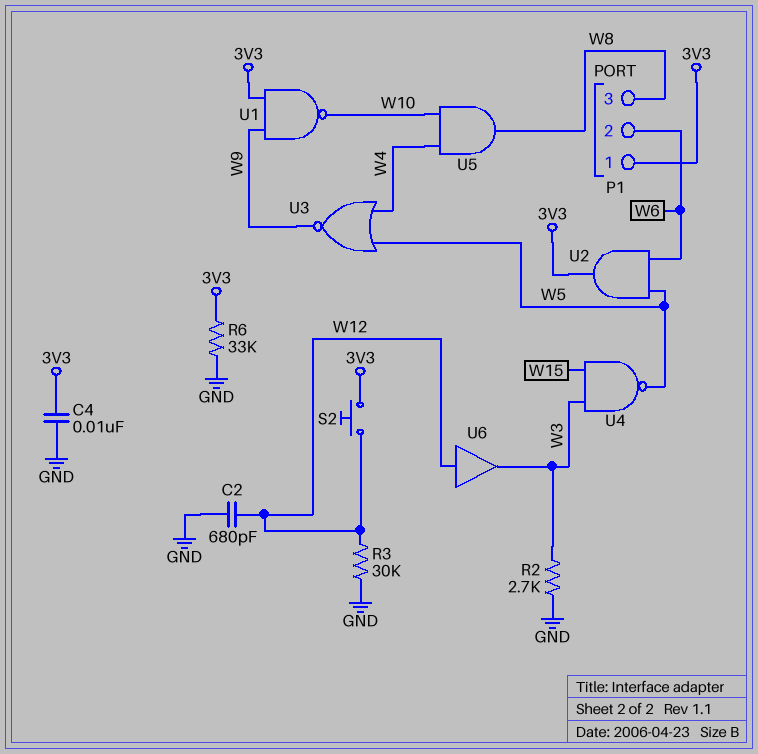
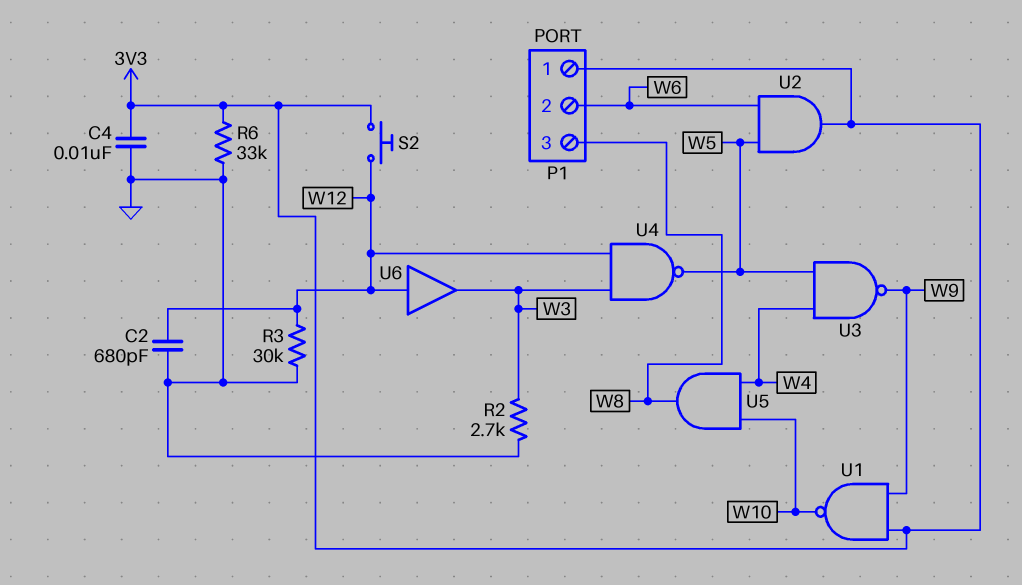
U3: NOR (in W4, in W5, out W9) -> NAND (in W4, in W5, out W9)
U4: NAND (in W3, in W15, out W5) -> NAND (in W3, in W12, out W5)

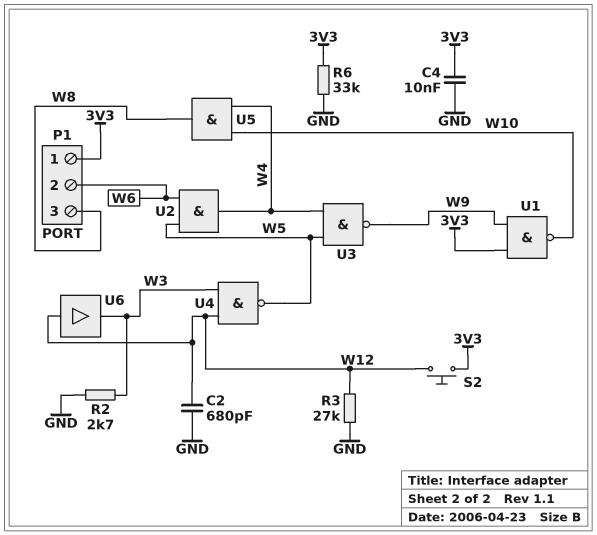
R3: 30k (GND, W12) -> 27k (GND, W12)
U2: AND (in W5, in W6, out 3V3) -> AND (in W5, in W6, out W4)

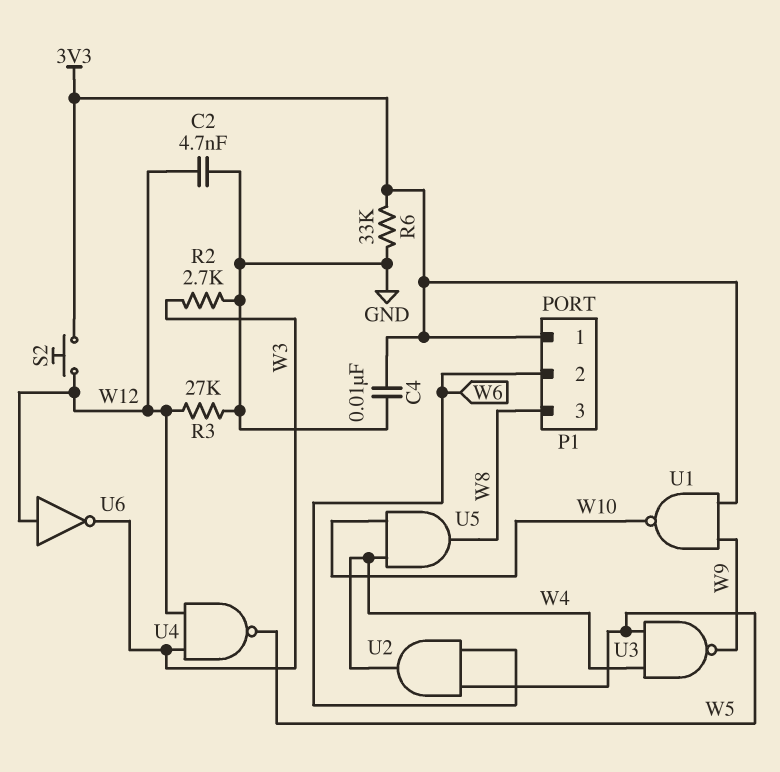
C2: 680pF (GND, W12) -> 4.7nF (GND, W12)
U6: buffer (in W12, out W3) -> NOT (in W12, out W3)

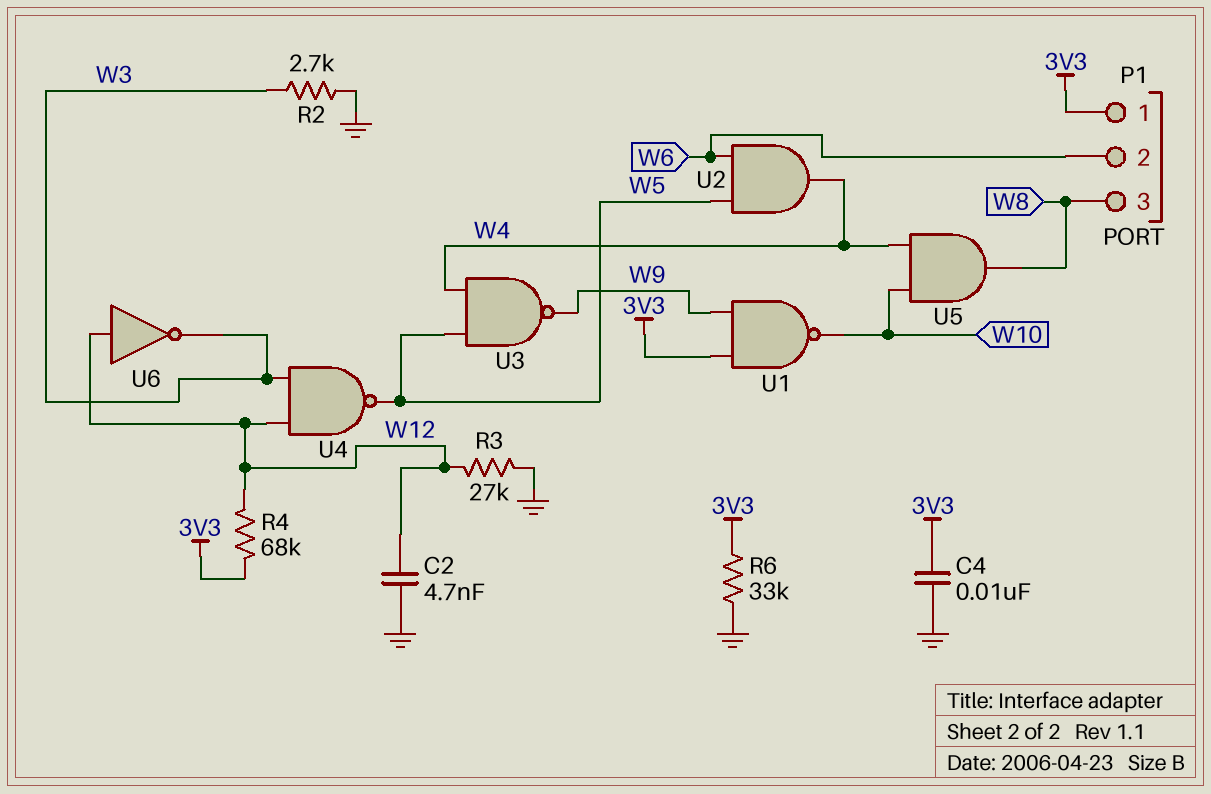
R4: none -> 68k (3V3, W12)
S2: button (3V3, W12) -> none

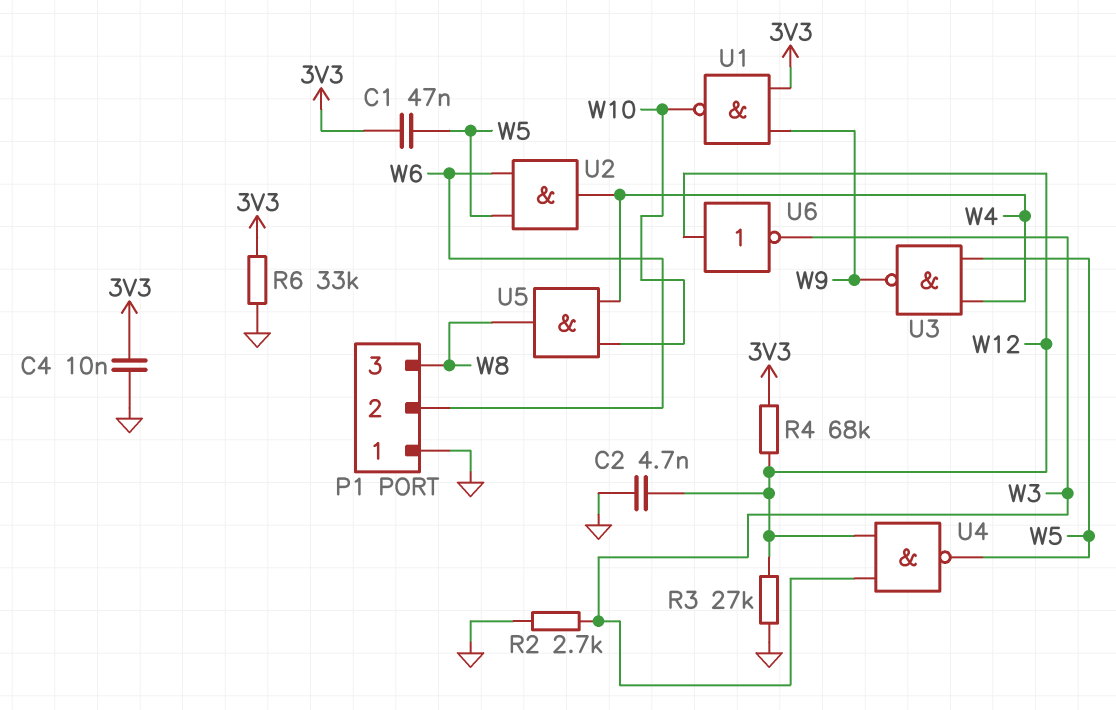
C1: none -> 47nF (3V3, W5)
P1 pin 1: 3V3 -> GND

